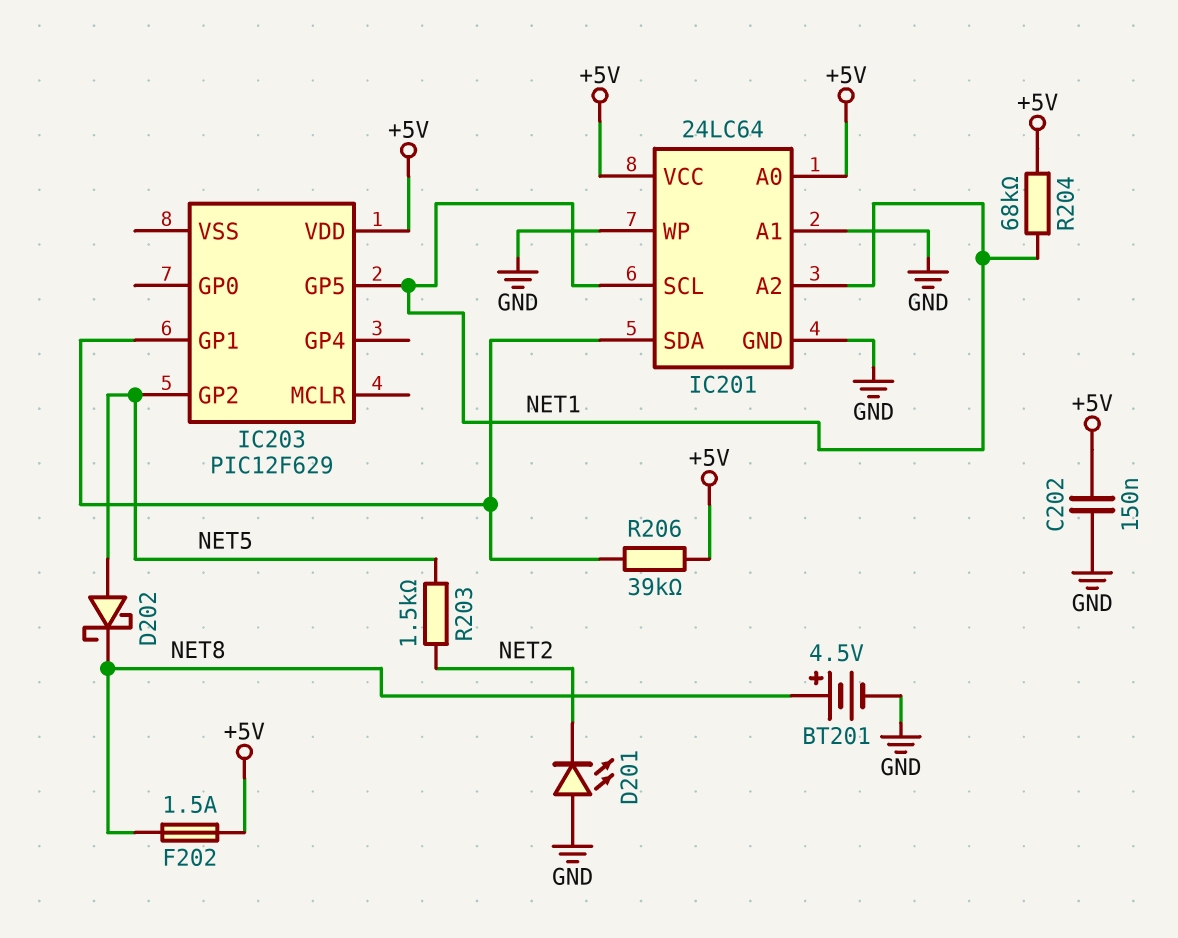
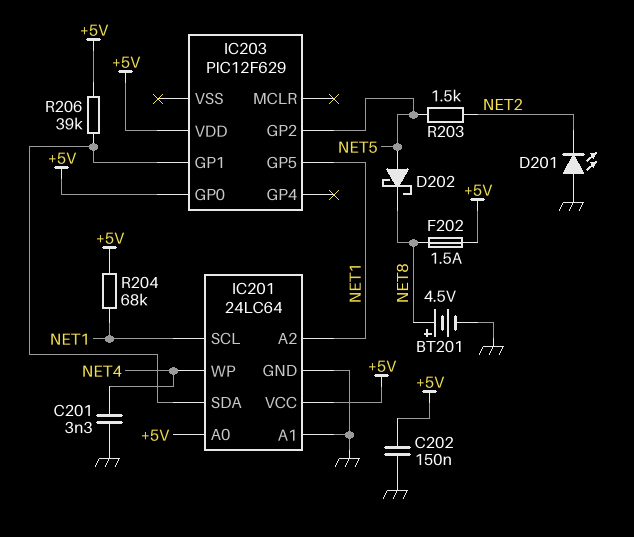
C201: none -> 3.3nF (GND, NET4)
IC201 pin WP: GND -> NET4
IC203 pin GP0: none -> +5V

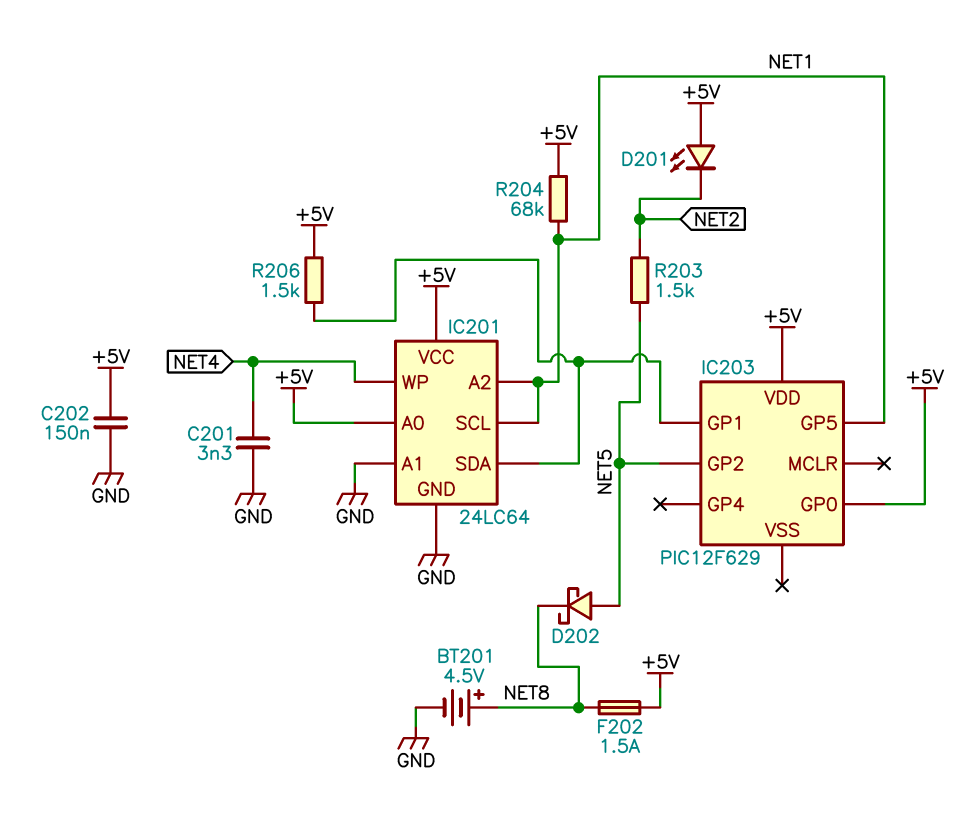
D201: LED (A GND, K NET2) -> LED (A +5V, K NET2)
R206: 39k (+5V, IC201/SDA) -> 1.5k (+5V, IC201/SDA)

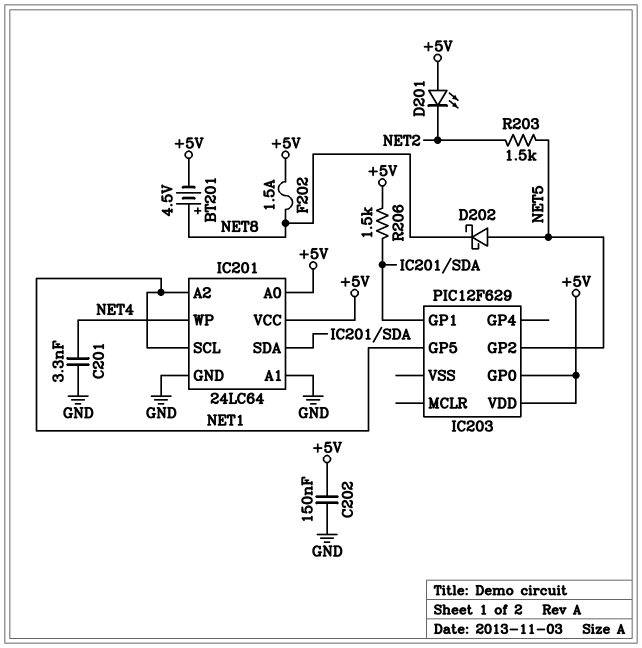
BT201: 4.5V (plus NET8, minus GND) -> 4.5V (plus NET8, minus +5V)
R204: 68k (+5V, NET1) -> none

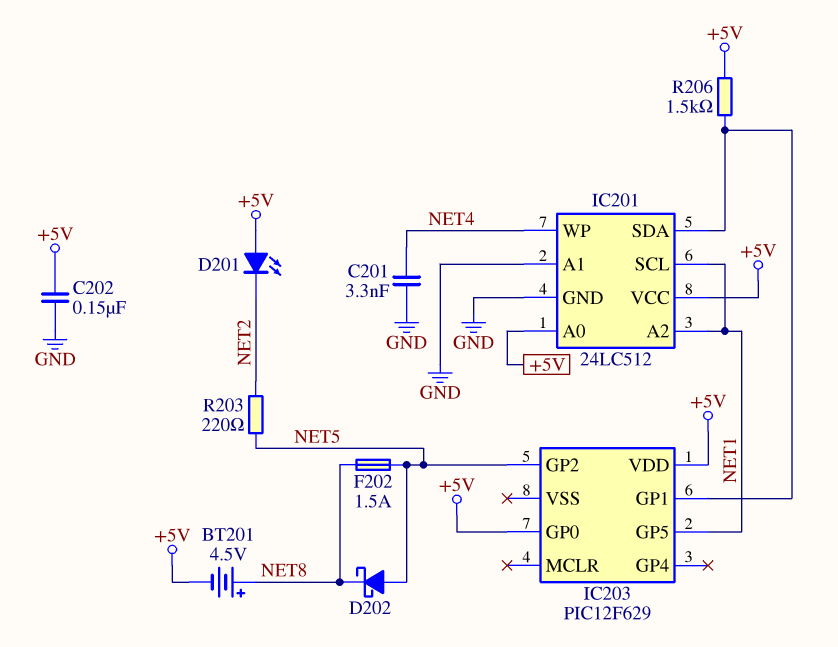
F202: 1.5A (+5V, NET8) -> 1.5A (NET5, NET8)
IC201: 24LC64 -> 24LC512
R203: 1.5k (NET2, NET5) -> 220 (NET2, NET5)

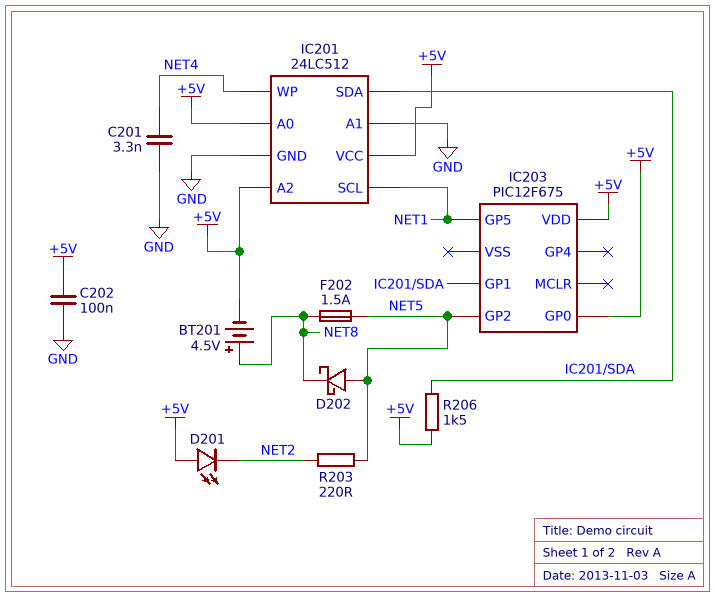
C202: 150nF (+5V, GND) -> 100nF (+5V, GND)
IC201 pin A2: NET1 -> +5V
IC203: PIC12F629 -> PIC12F675

